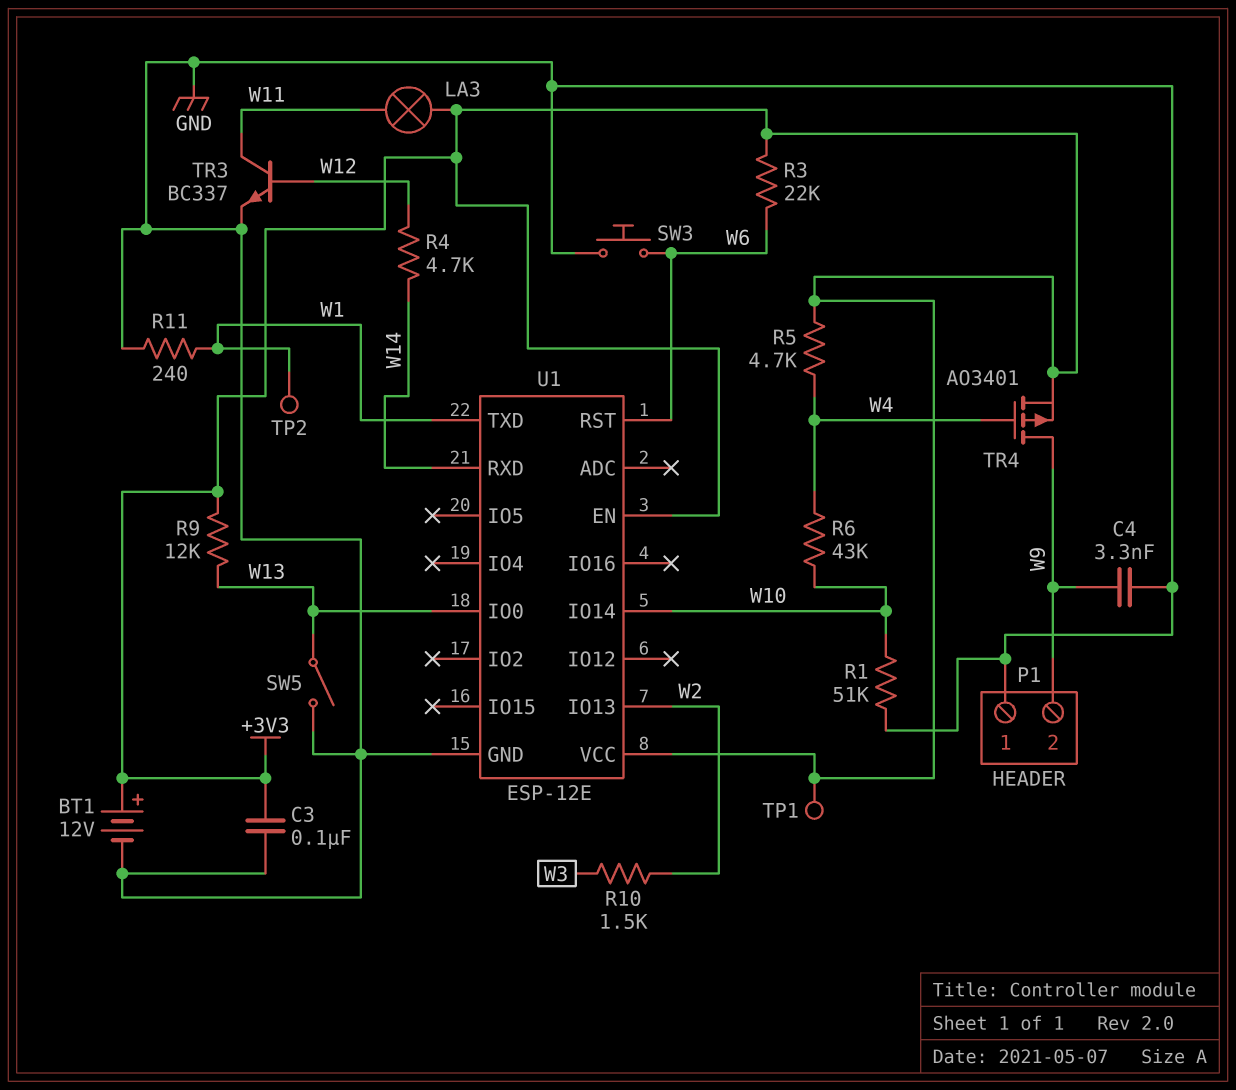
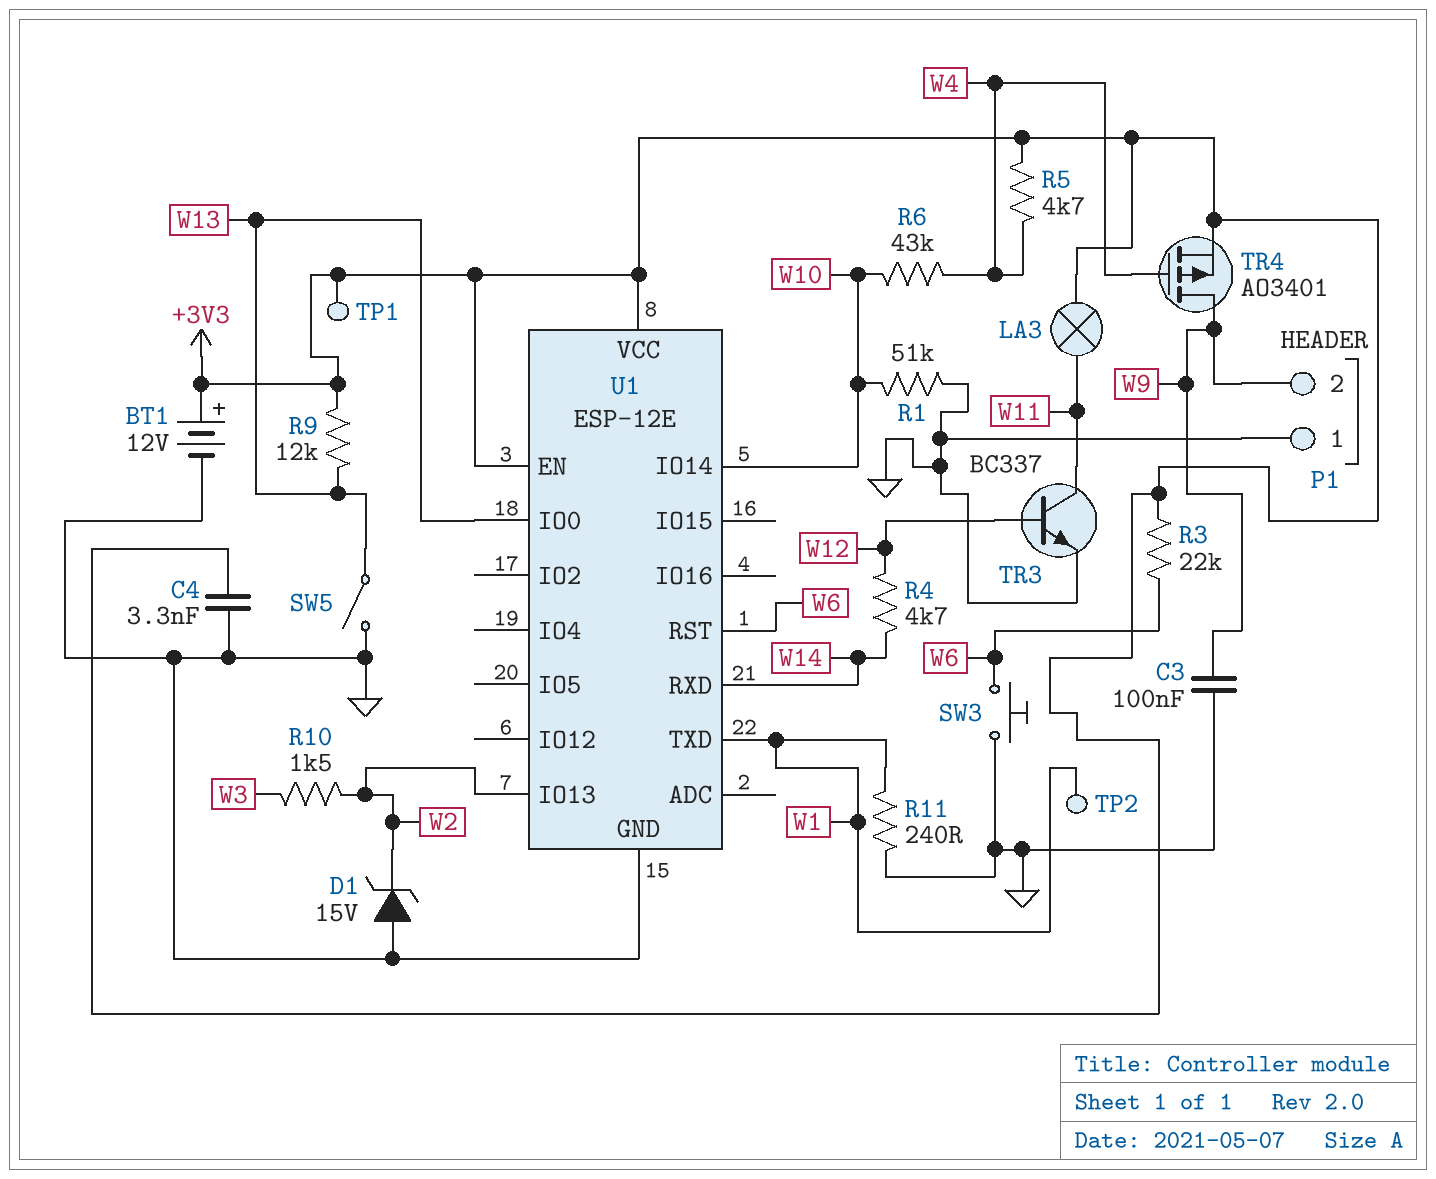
C3: 100nF (+3V3, GND) -> 100nF (GND, W9)
C4: 3.3nF (GND, W9) -> 3.3nF (+3V3, GND)
D1: none -> zener 15V (A GND, K W2)

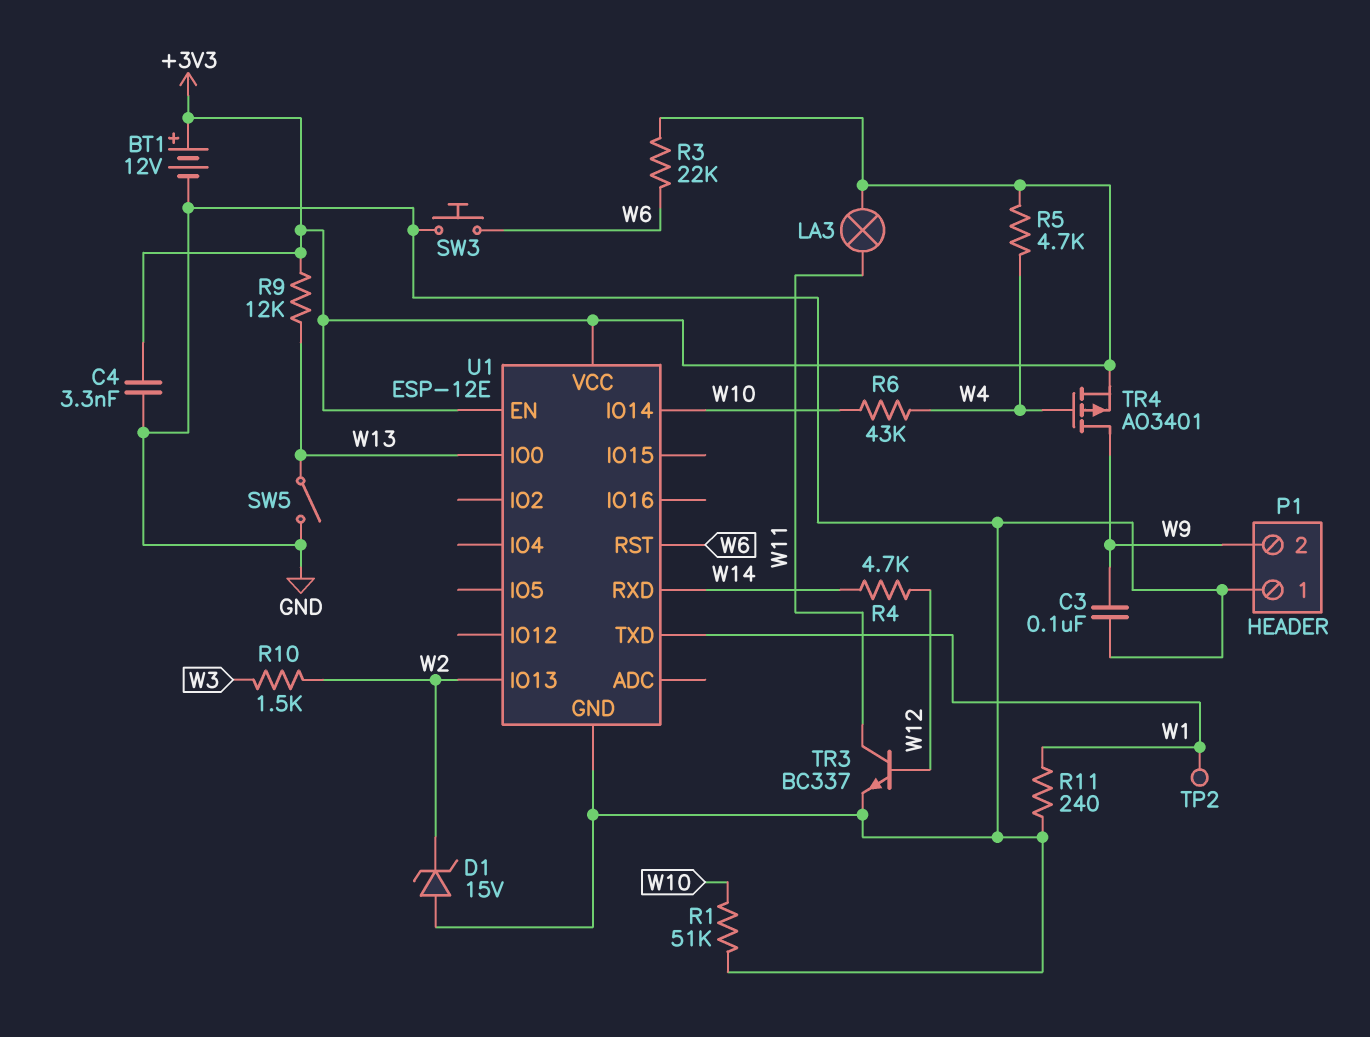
TP1: test point (+3V3) -> none

